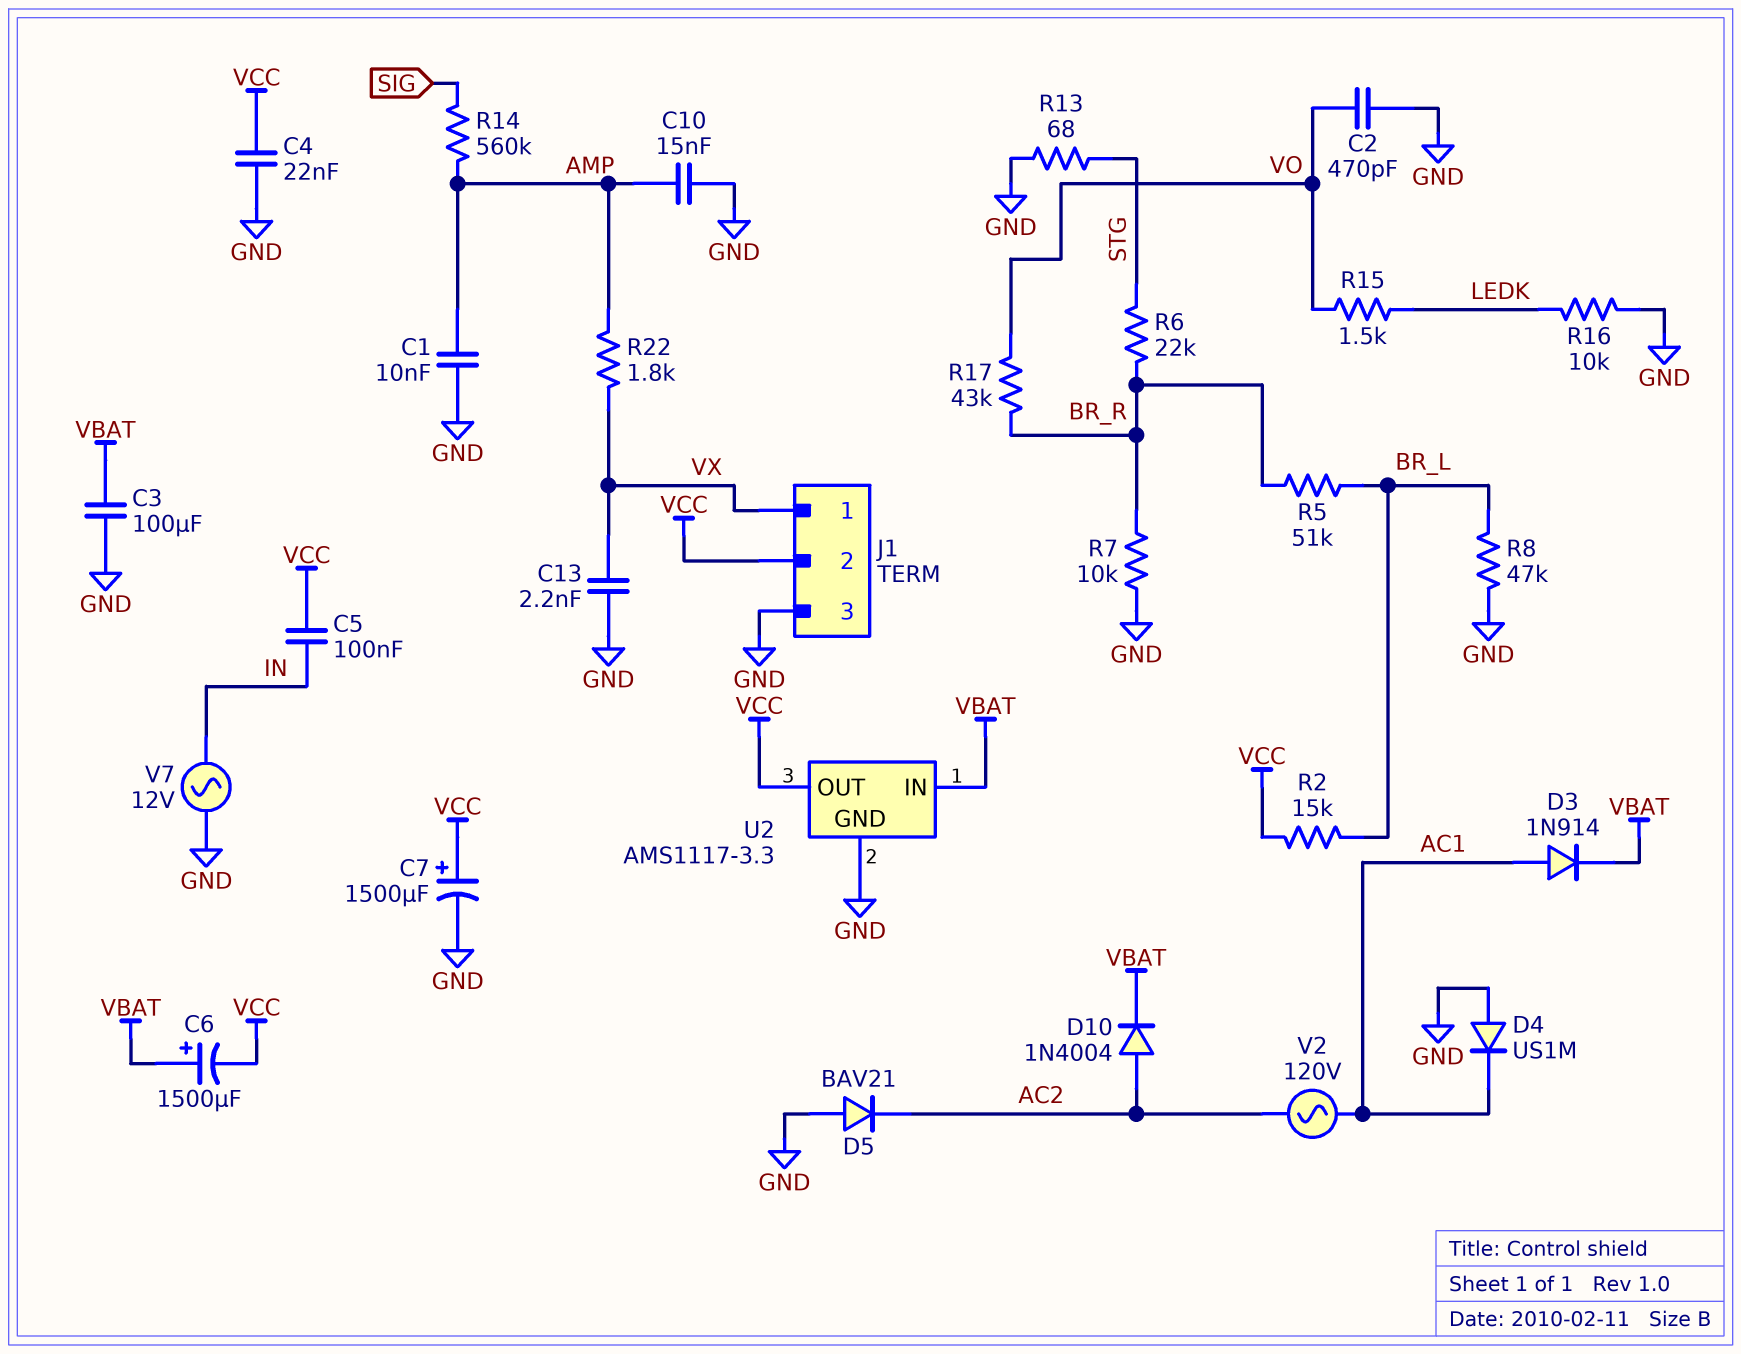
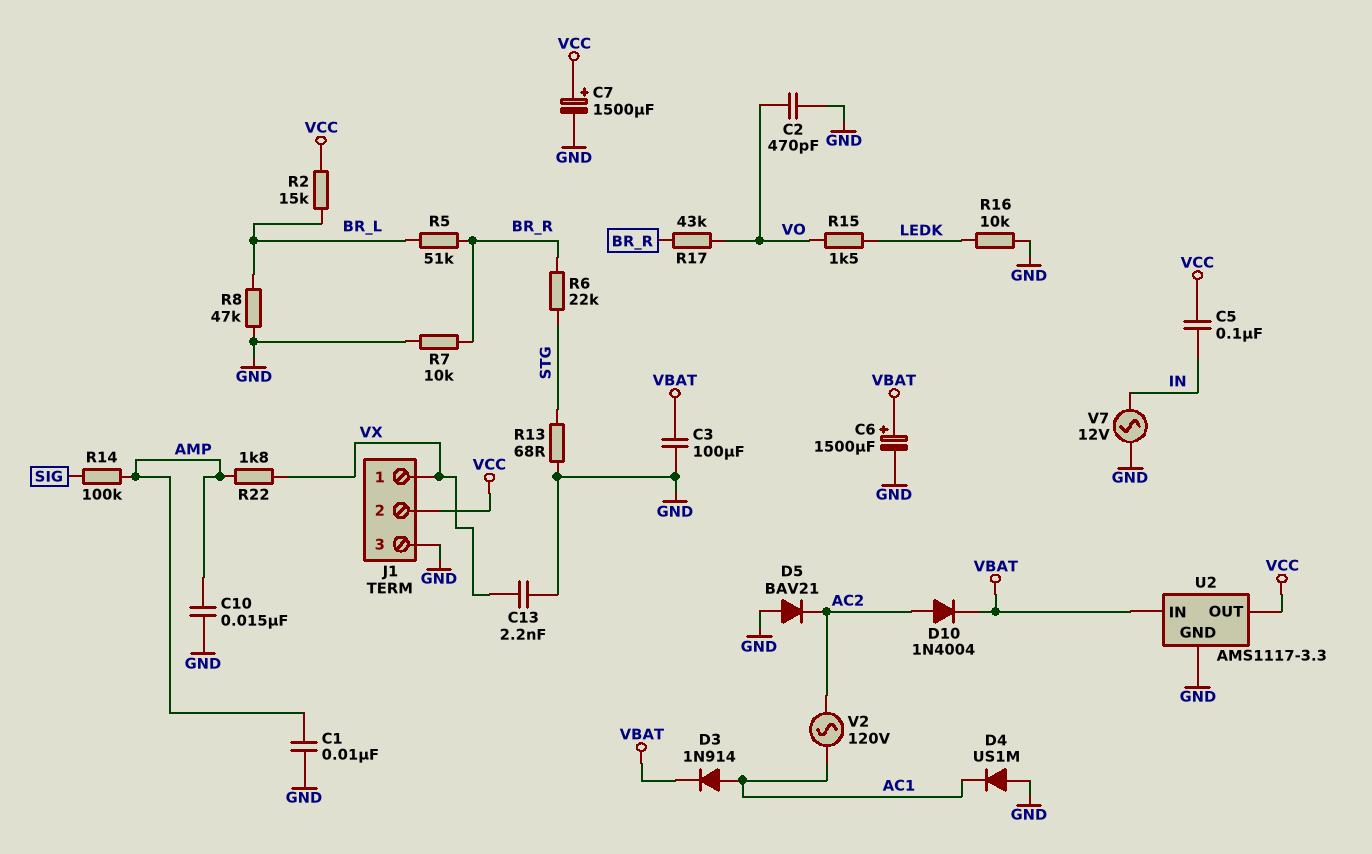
C4: 22nF (GND, VCC) -> none
C6: 1500uF (plus VBAT, minus VCC) -> 1500uF (plus VBAT, minus GND)
R14: 560k (AMP, SIG) -> 100k (AMP, SIG)

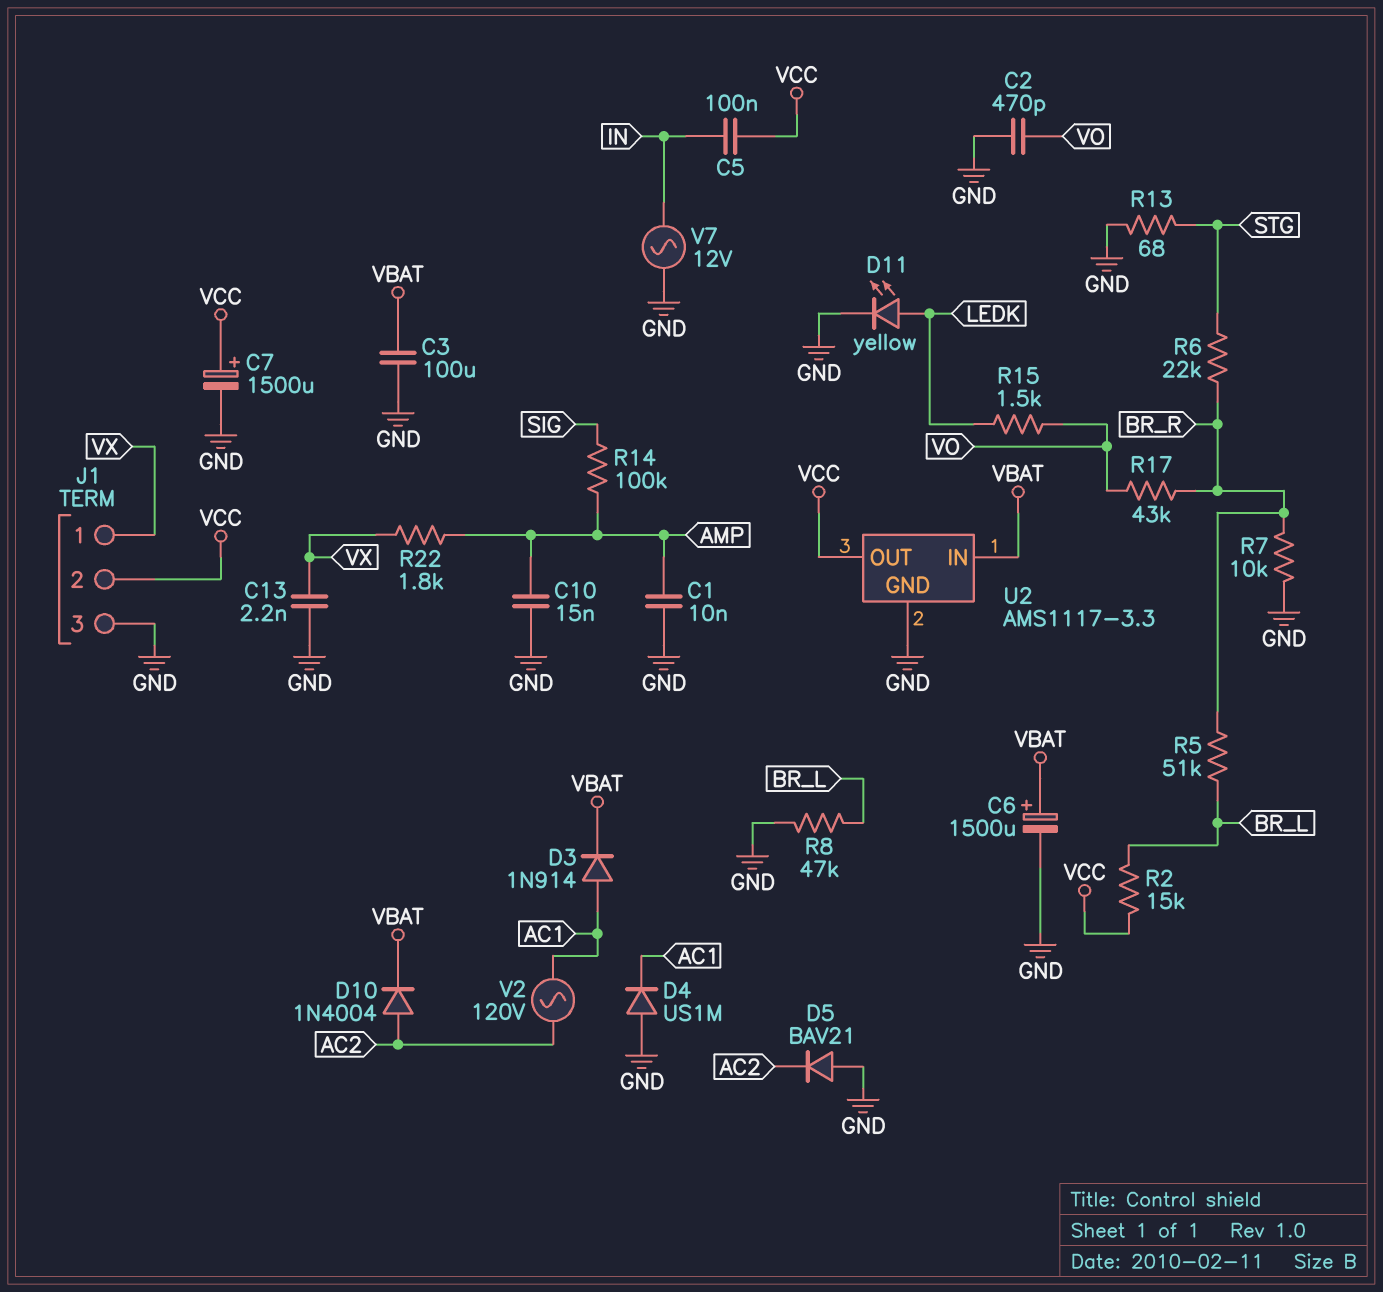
D11: none -> LED yellow (A LEDK, K GND)
R16: 10k (GND, LEDK) -> none

